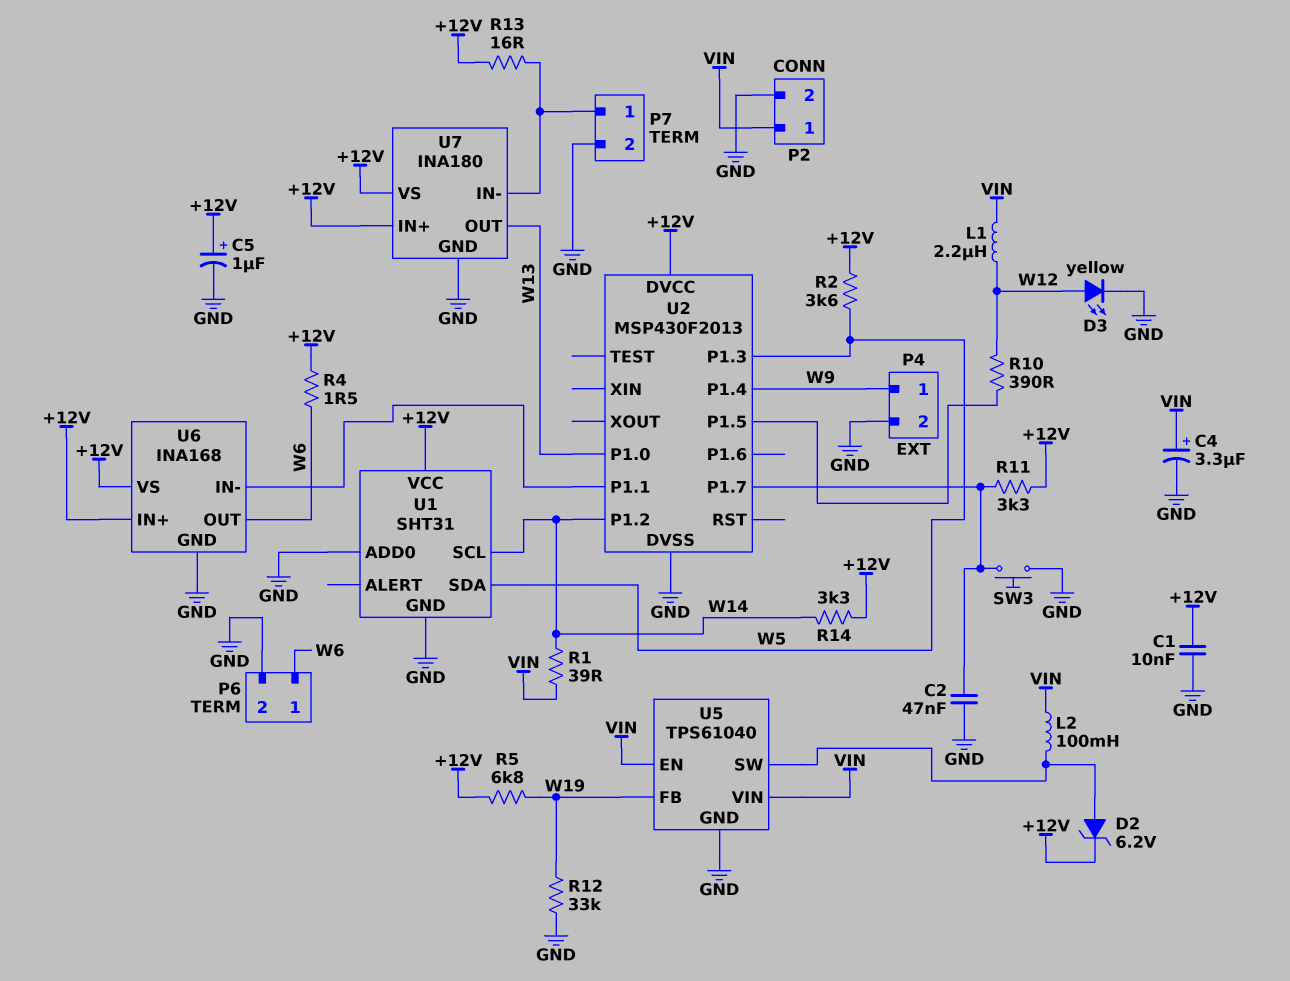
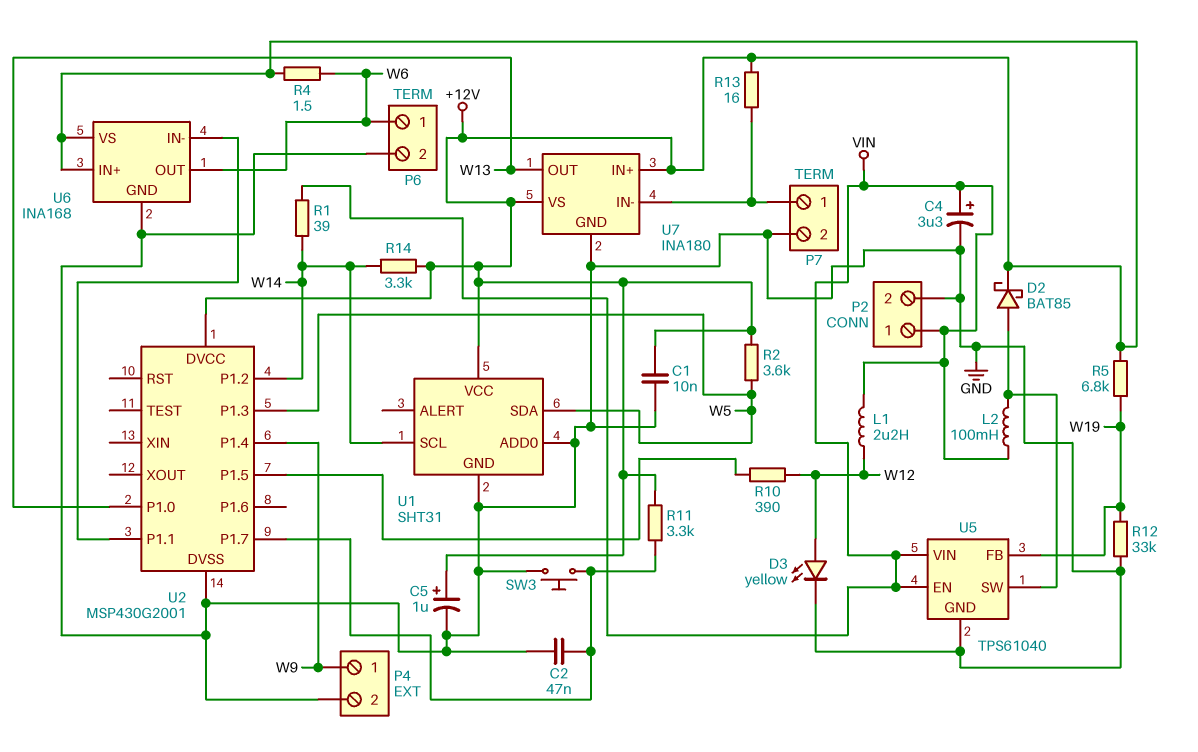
D2: zener 6.2V (A U5/SW, K +12V) -> schottky BAT85 (A U5/SW, K +12V)
U2: MSP430F2013 -> MSP430G2001

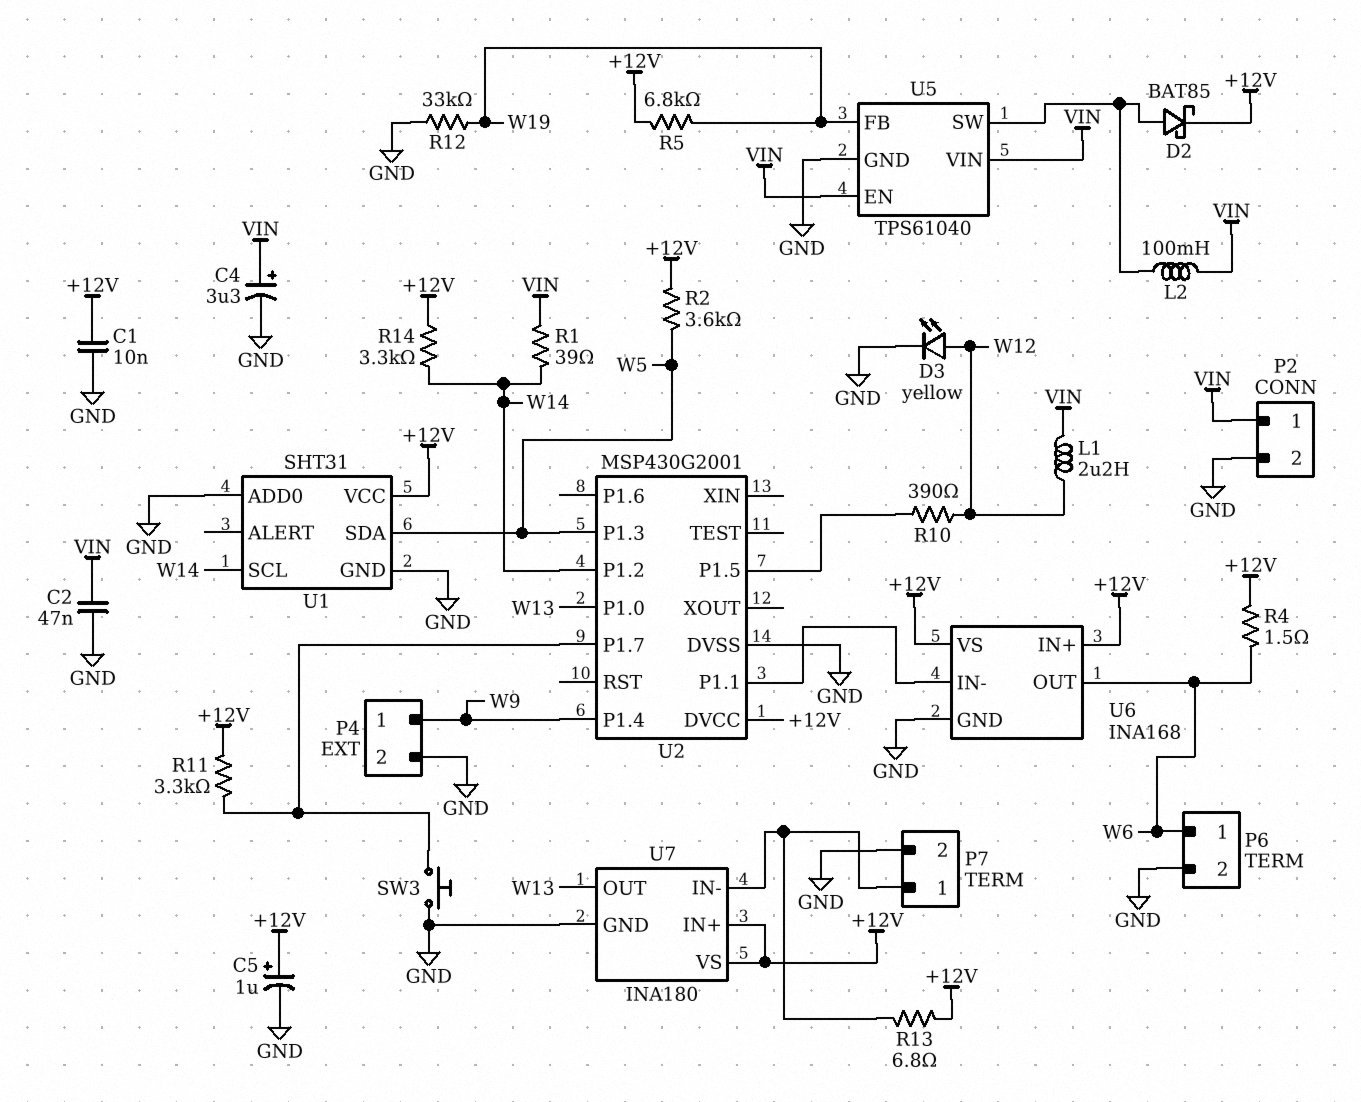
C2: 47nF (GND, U2/P1.7) -> 47nF (GND, VIN)
R13: 16 (+12V, P7/1) -> 6.8 (+12V, P7/1)

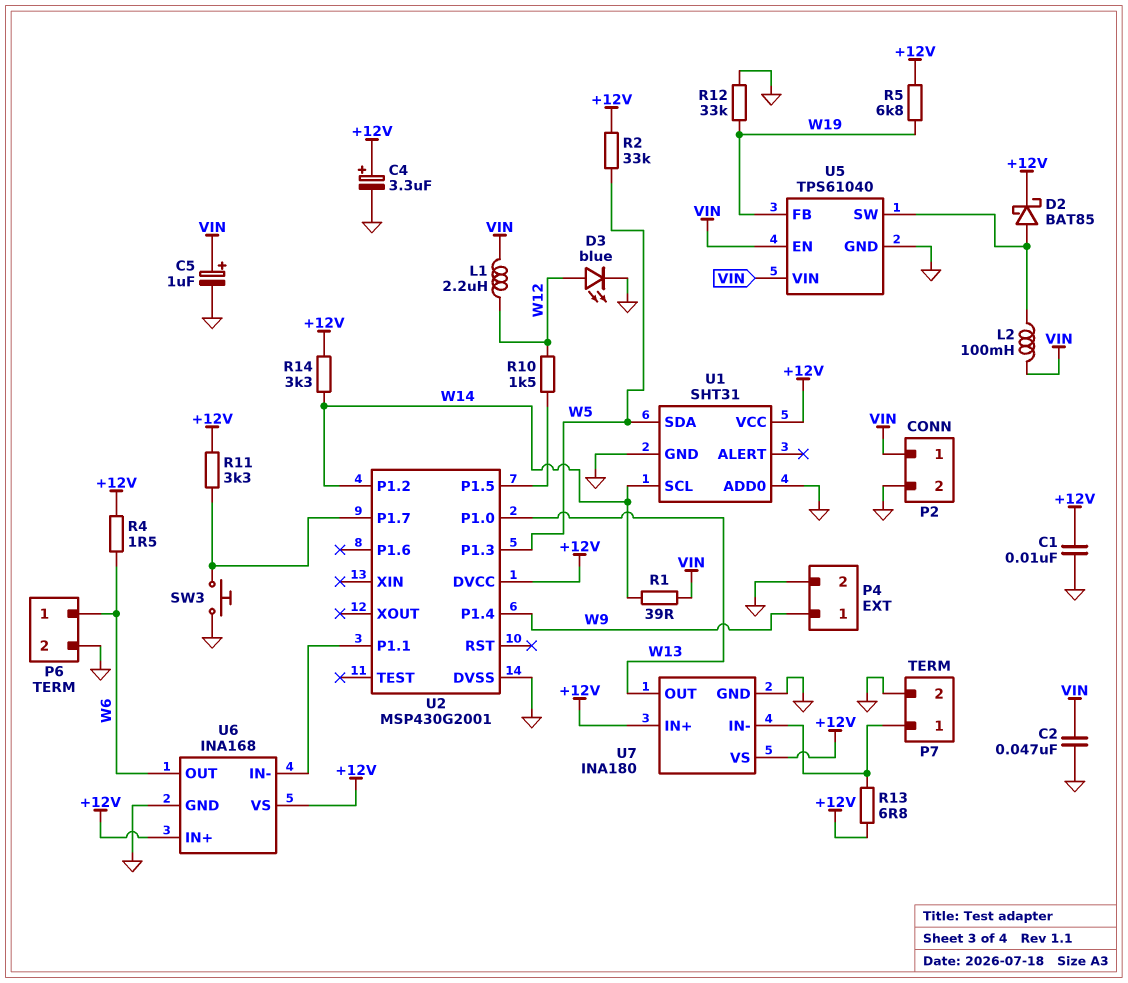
C4: 3.3uF (plus VIN, minus GND) -> 3.3uF (plus +12V, minus GND)
C5: 1uF (plus +12V, minus GND) -> 1uF (plus VIN, minus GND)
D3: LED yellow (A W12, K GND) -> LED blue (A W12, K GND)
R2: 3.6k (+12V, W5) -> 33k (+12V, W5)
R10: 390 (U2/P1.5, W12) -> 1.5k (U2/P1.5, W12)

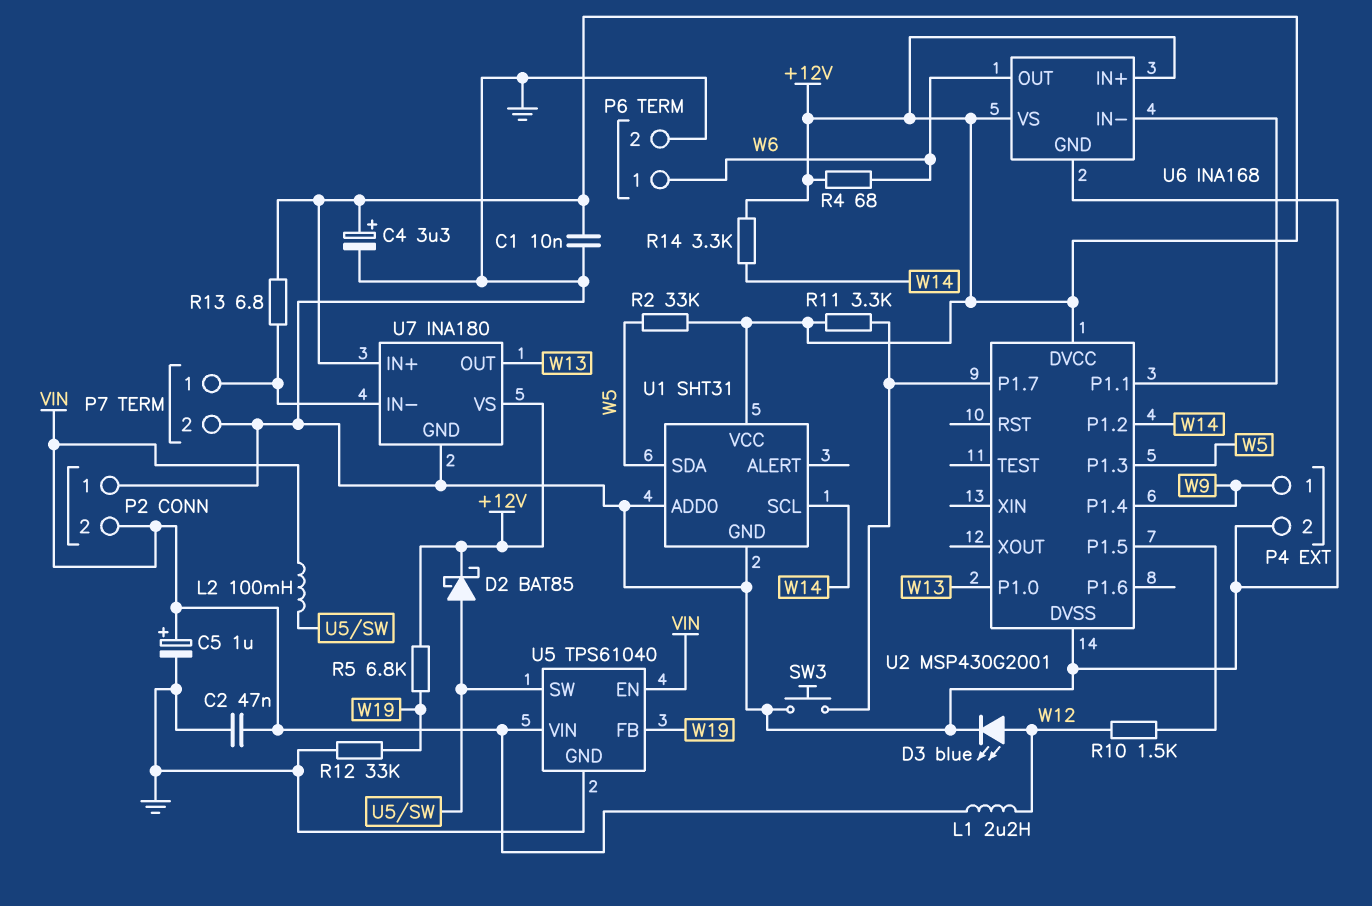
P2 pin 1: VIN -> GND
P2 pin 2: GND -> VIN
R1: 39 (VIN, W14) -> none
R4: 1.5 (+12V, W6) -> 68 (+12V, W6)

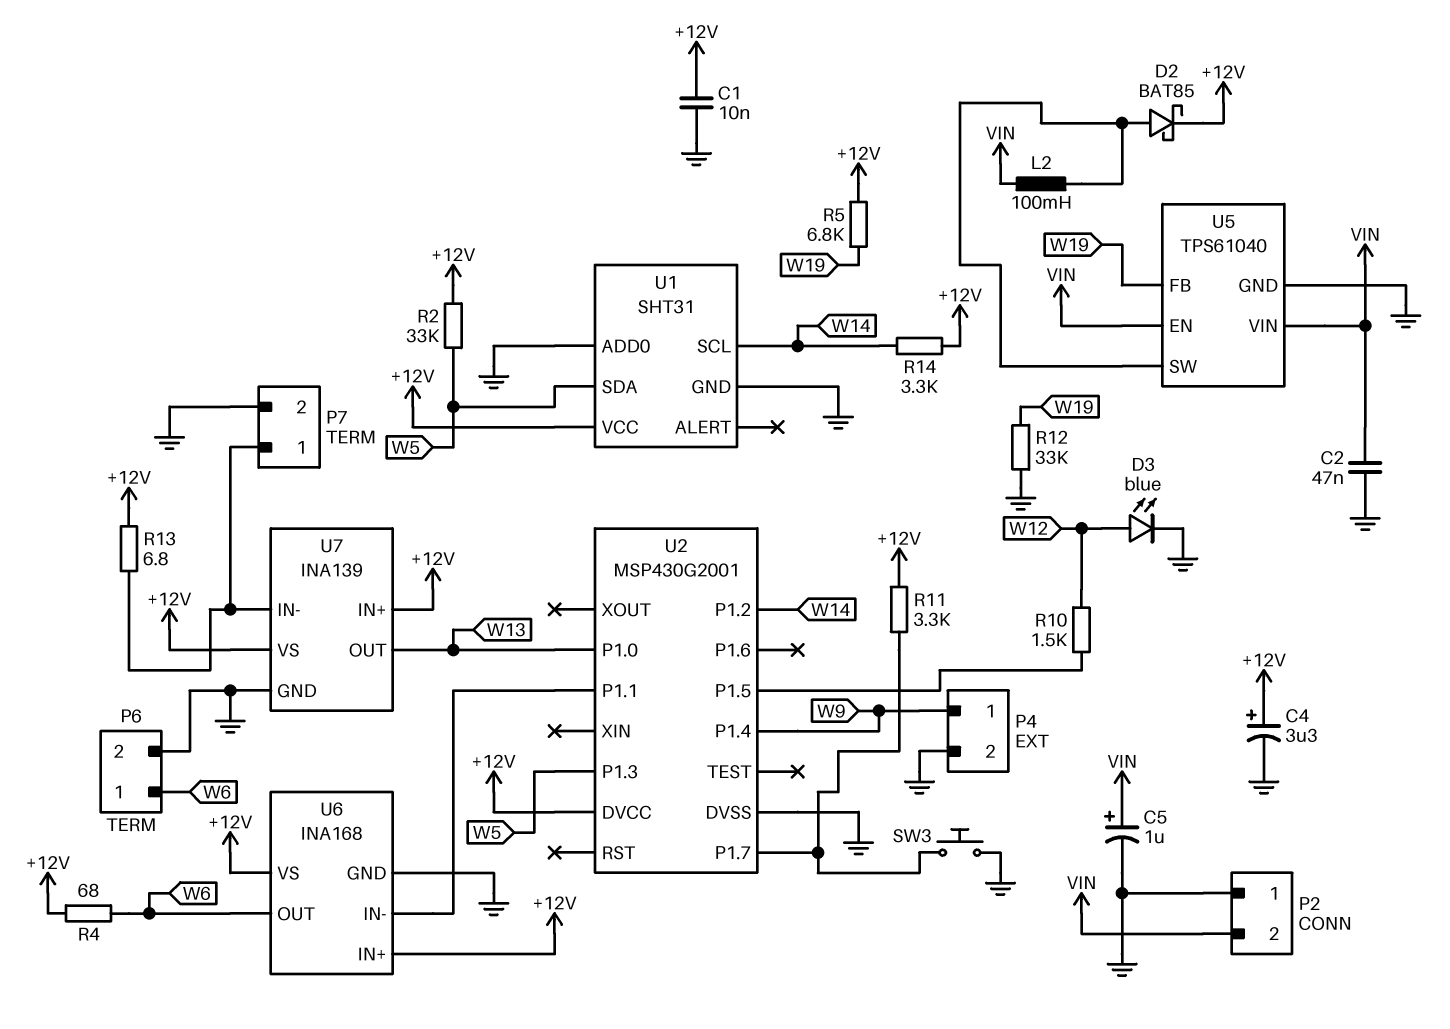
L1: 2.2uH (VIN, W12) -> none
U7: INA180 -> INA139

